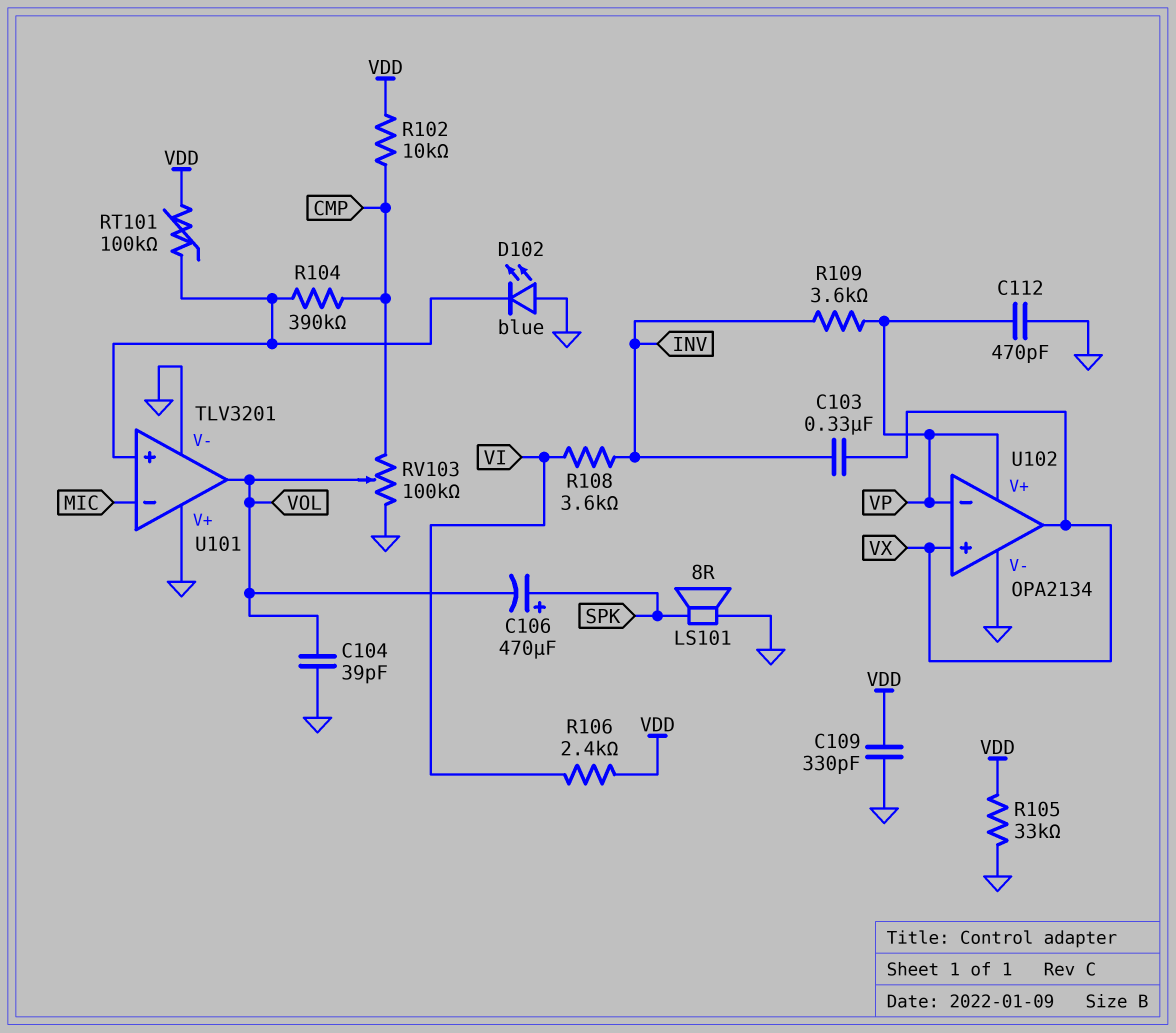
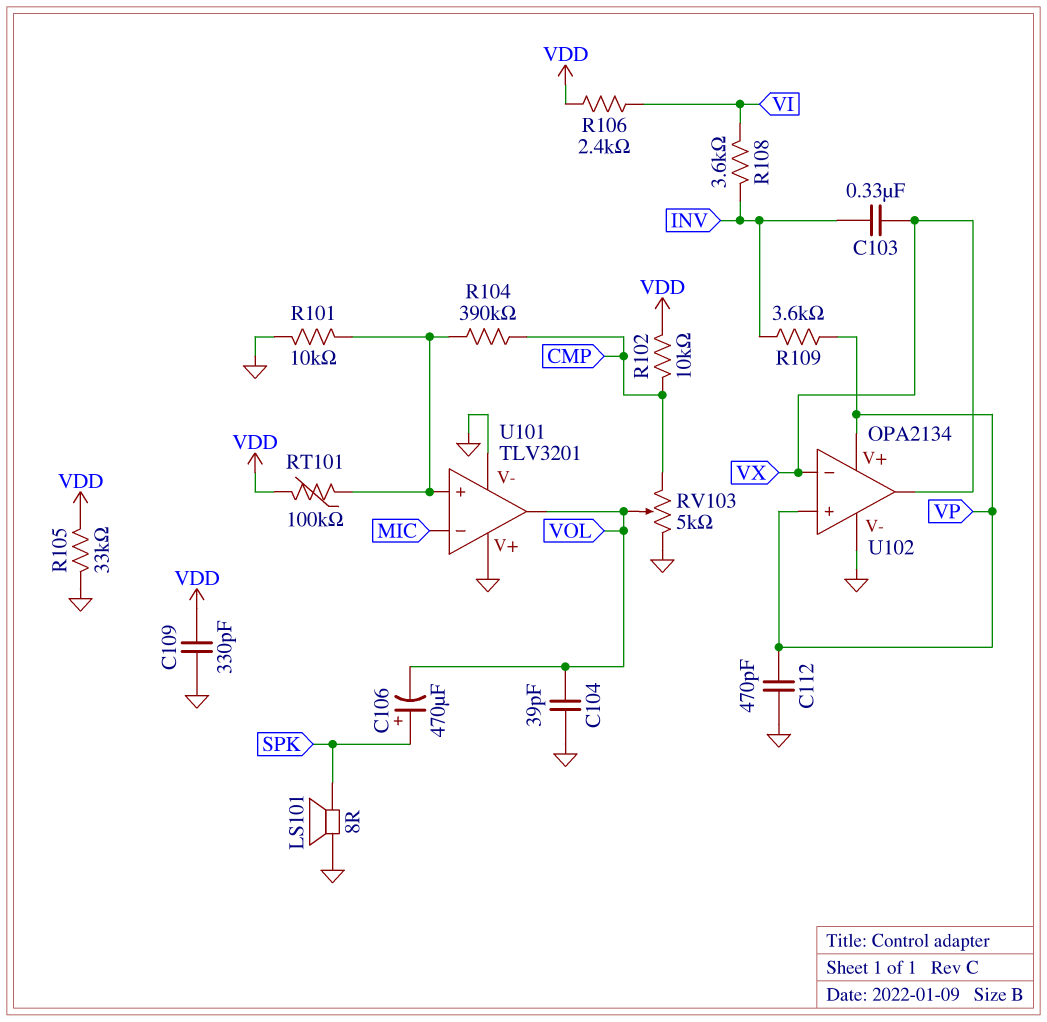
D102: LED blue (A GND, K U101/in+) -> none
R101: none -> 10k (GND, U101/in+)
RV103: 100k (CMP, GND, wiper VOL) -> 5k (CMP, GND, wiper VOL)
U102 pin in+: VX -> VP
U102 pin in-: VP -> VX

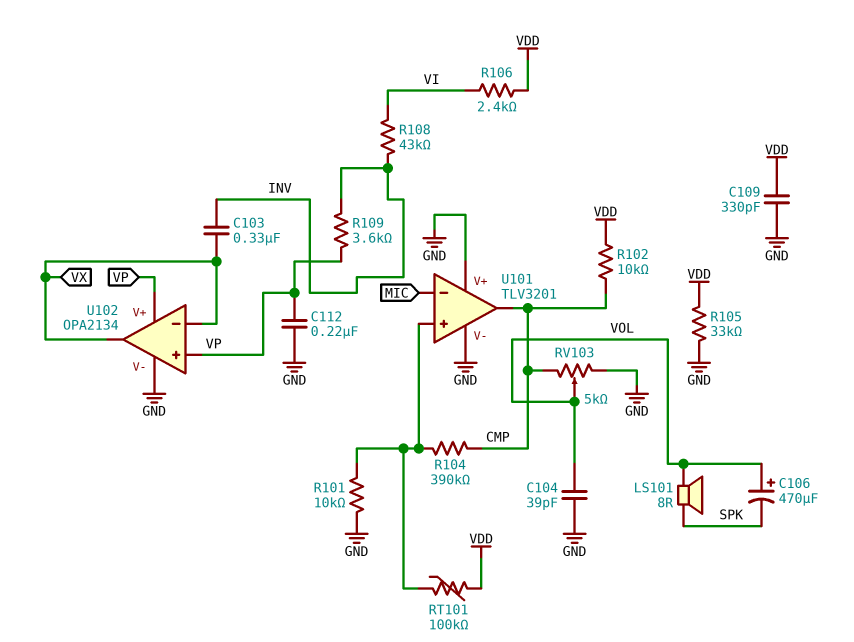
C106: 470uF (plus SPK, minus VOL) -> 470uF (plus VOL, minus SPK)
C112: 470pF (GND, VP) -> 220nF (GND, VP)
LS101: speaker 8R (GND, SPK) -> speaker 8R (SPK, VOL)
R108: 3.6k (INV, VI) -> 43k (INV, VI)
U101 pin out: VOL -> CMP

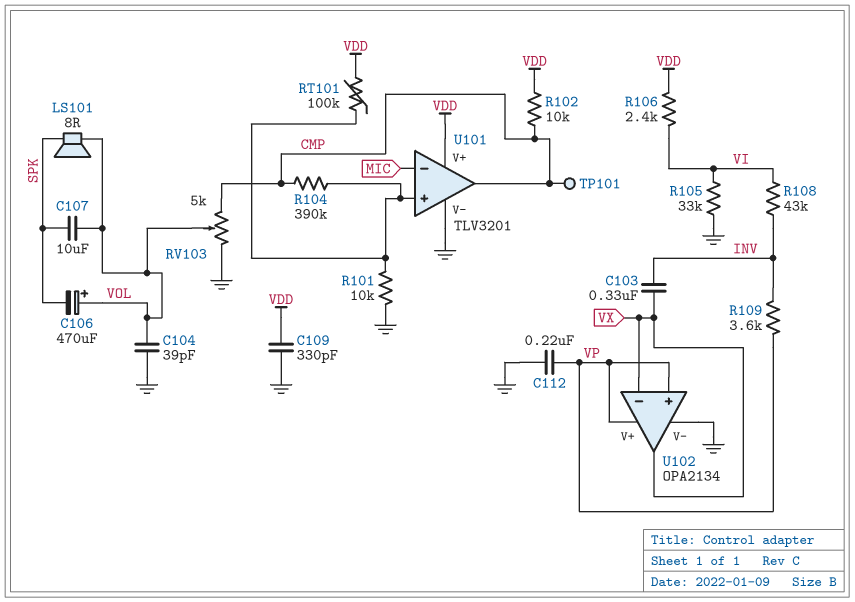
C107: none -> 10uF (SPK, VOL)
R105: 33k (GND, VDD) -> 33k (GND, VI)
TP101: none -> test point (CMP)
U101 pin V+: GND -> VDD

